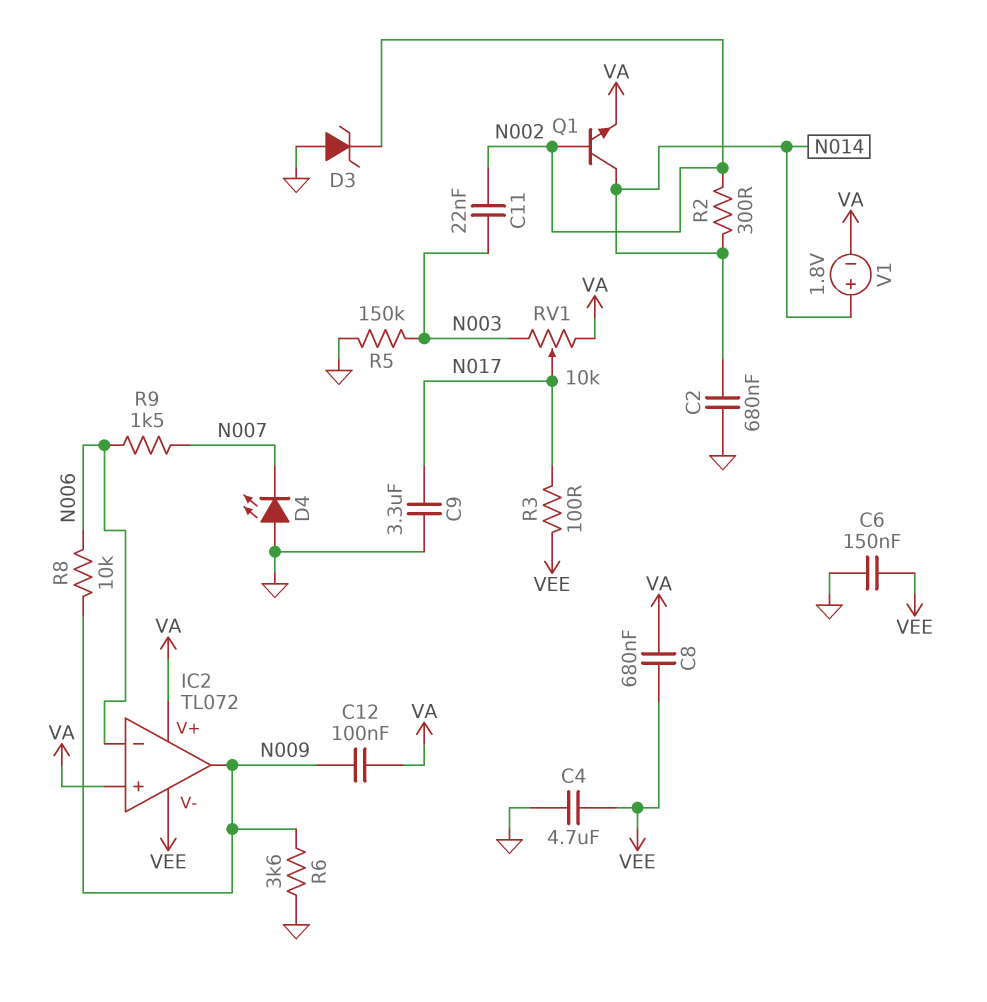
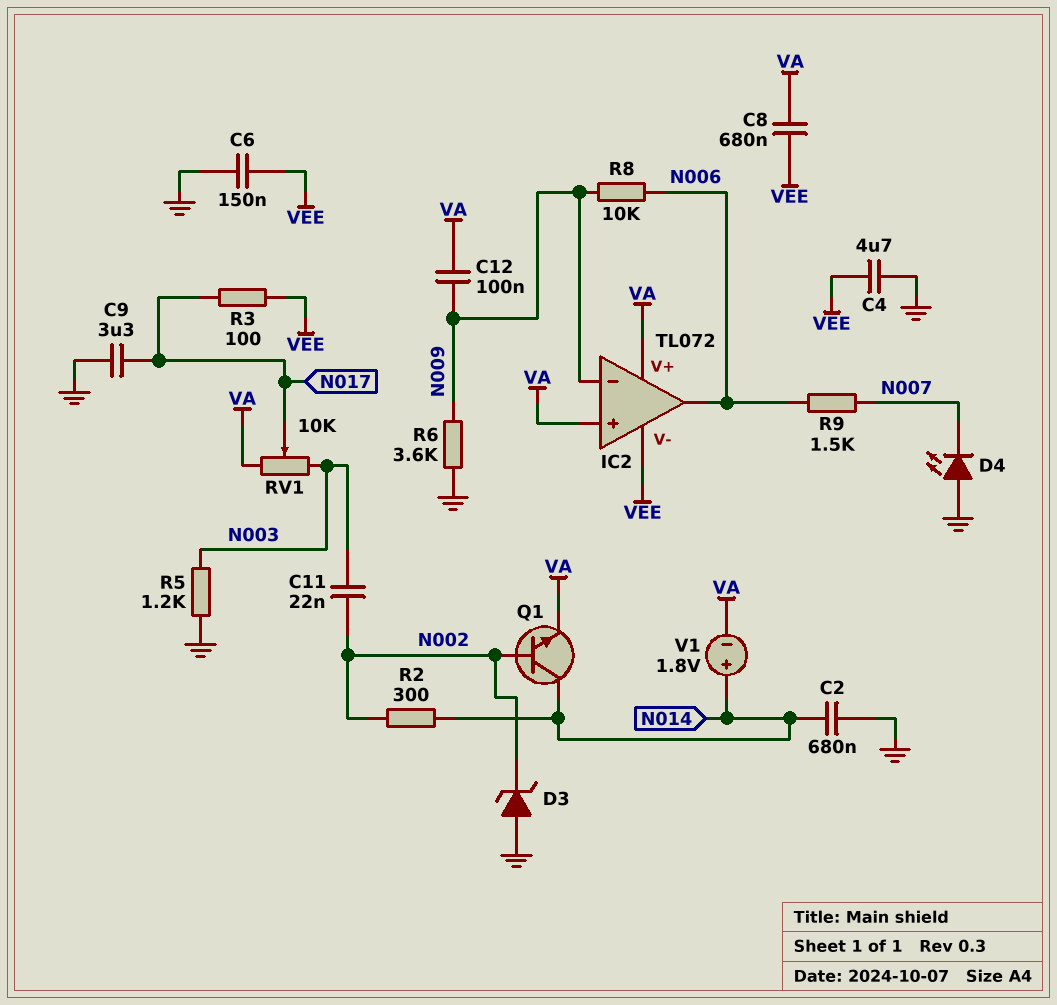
IC2 pin in-: N006 -> N009
IC2 pin out: N009 -> N006
R5: 150k (GND, N003) -> 1.2k (GND, N003)

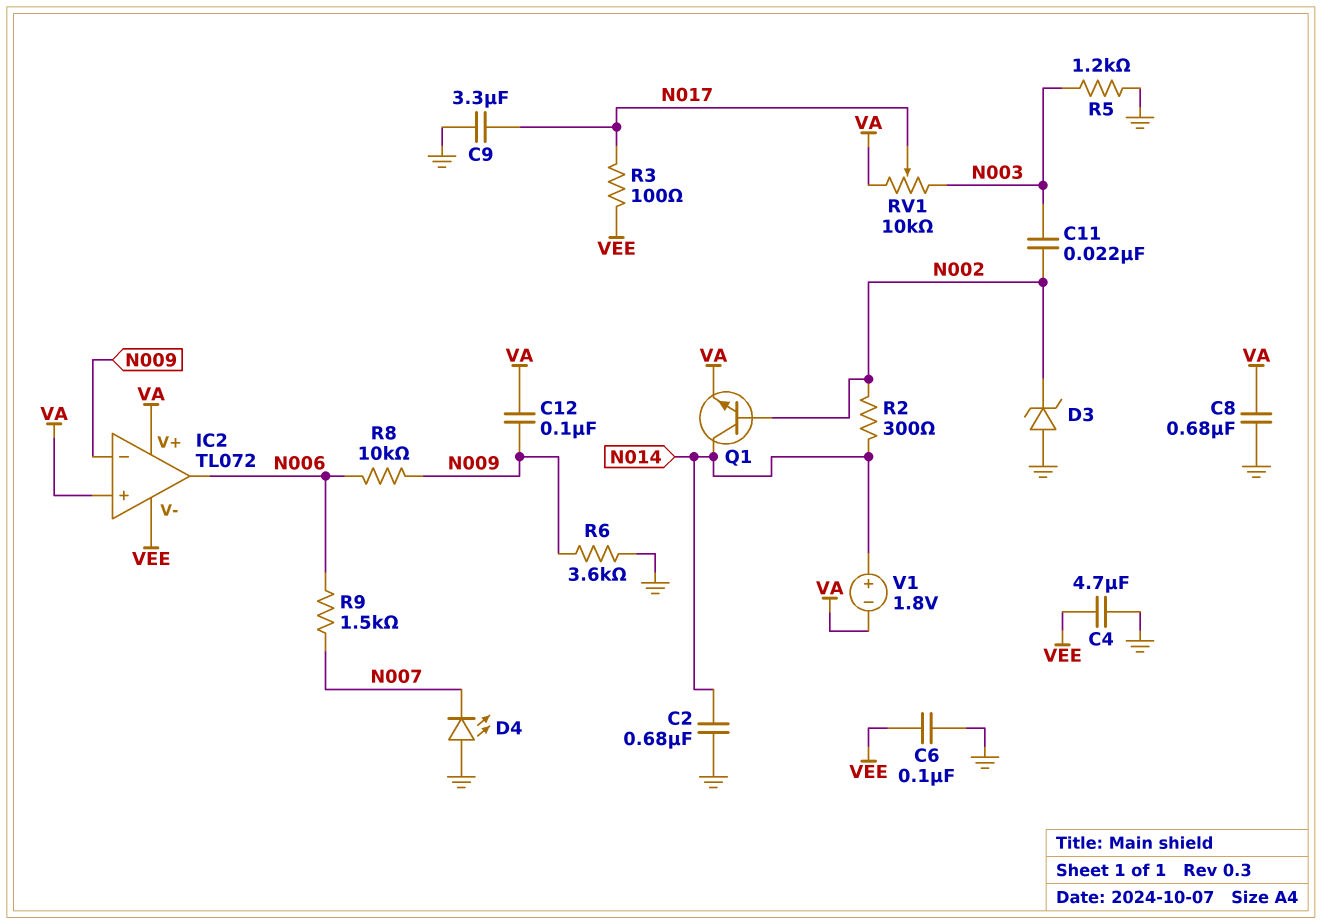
C6: 150nF (GND, VEE) -> 100nF (GND, VEE)
C8: 680nF (VA, VEE) -> 680nF (GND, VA)

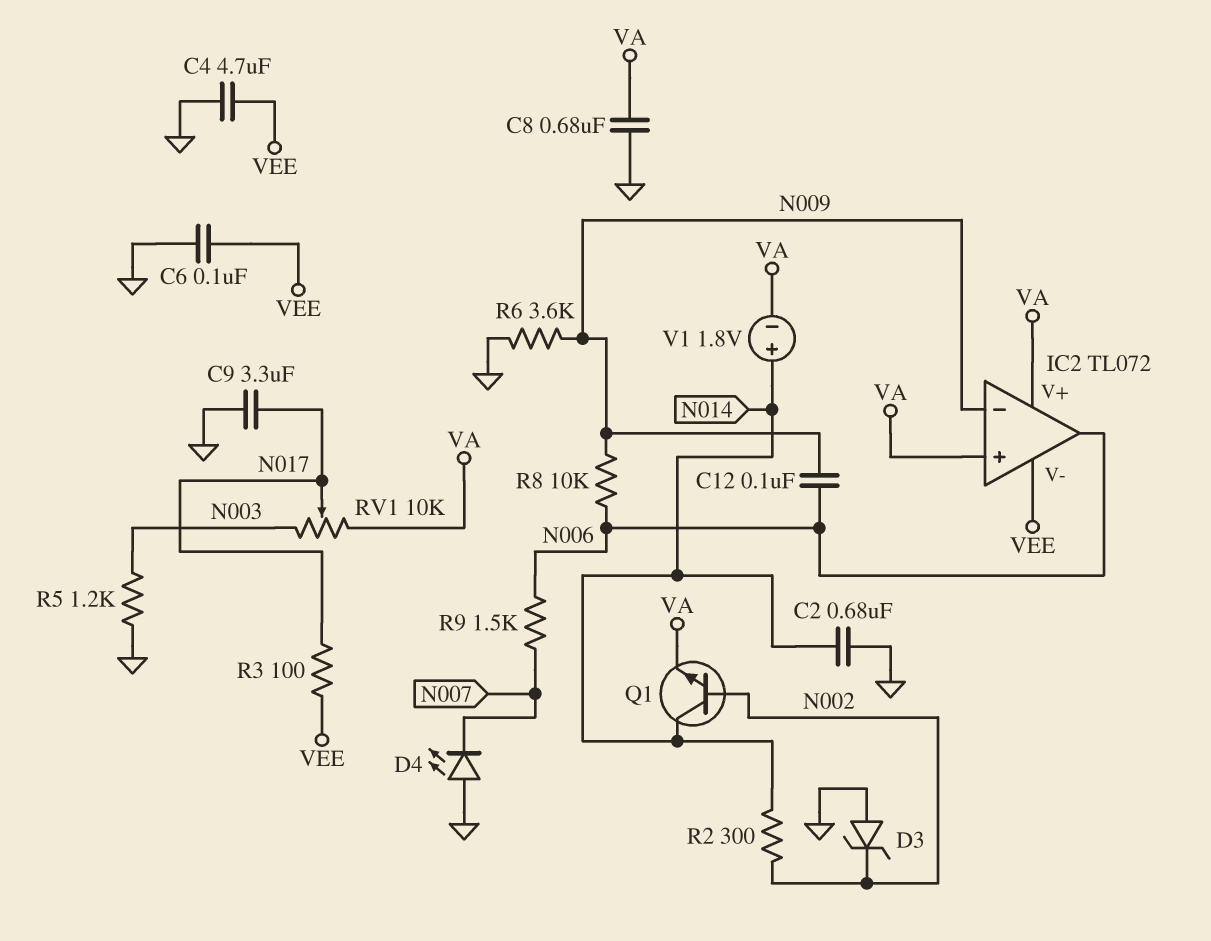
C11: 22nF (N002, N003) -> none
C12: 100nF (N009, VA) -> 100nF (N006, N009)

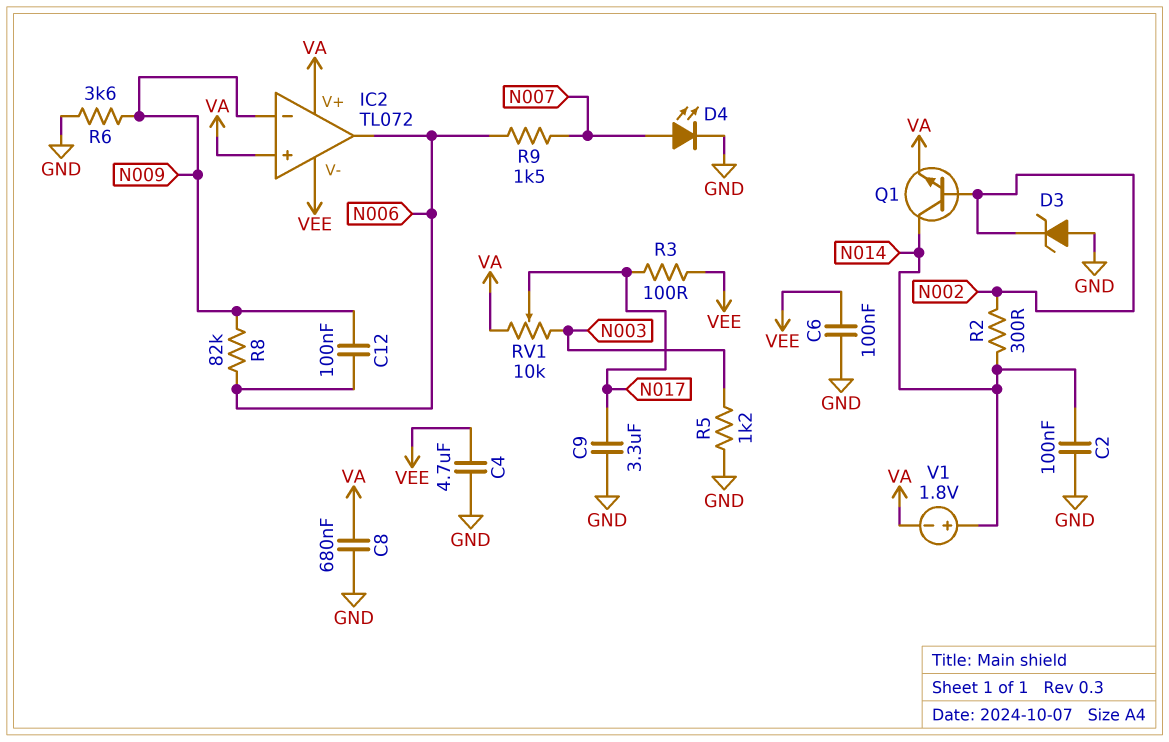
C2: 680nF (GND, N014) -> 100nF (GND, N014)
D4: LED (A GND, K N007) -> LED (A N007, K GND)
R8: 10k (N006, N009) -> 82k (N006, N009)

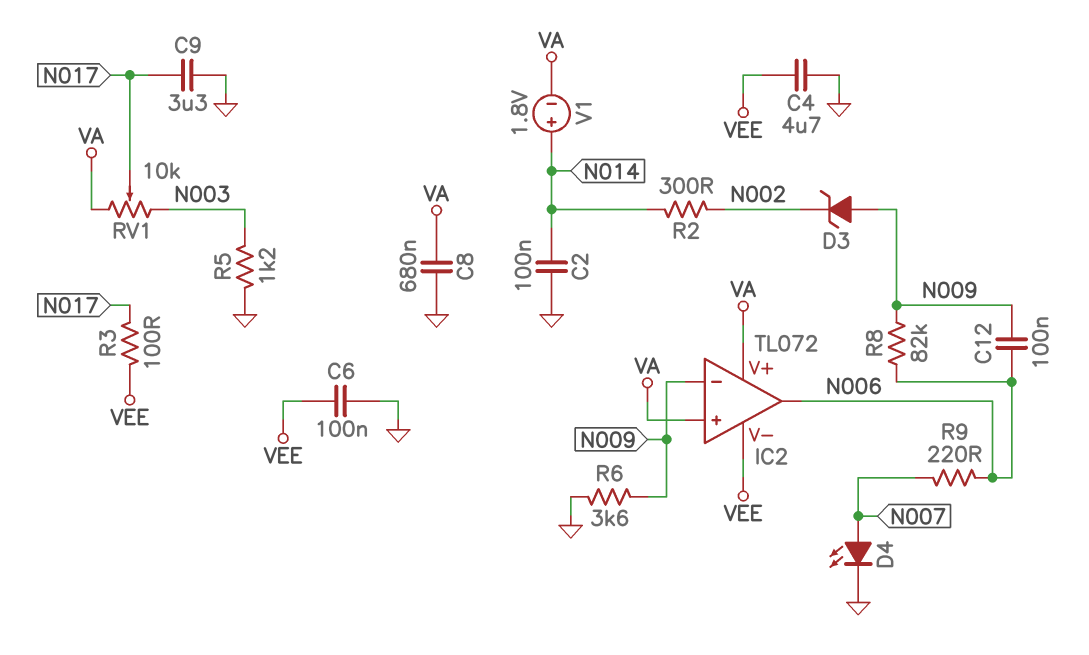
D3: zener (A GND, K N002) -> zener (A N009, K N002)
Q1: NPN (B N002, C N014, E VA) -> none
R9: 1.5k (N006, N007) -> 220 (N006, N007)

